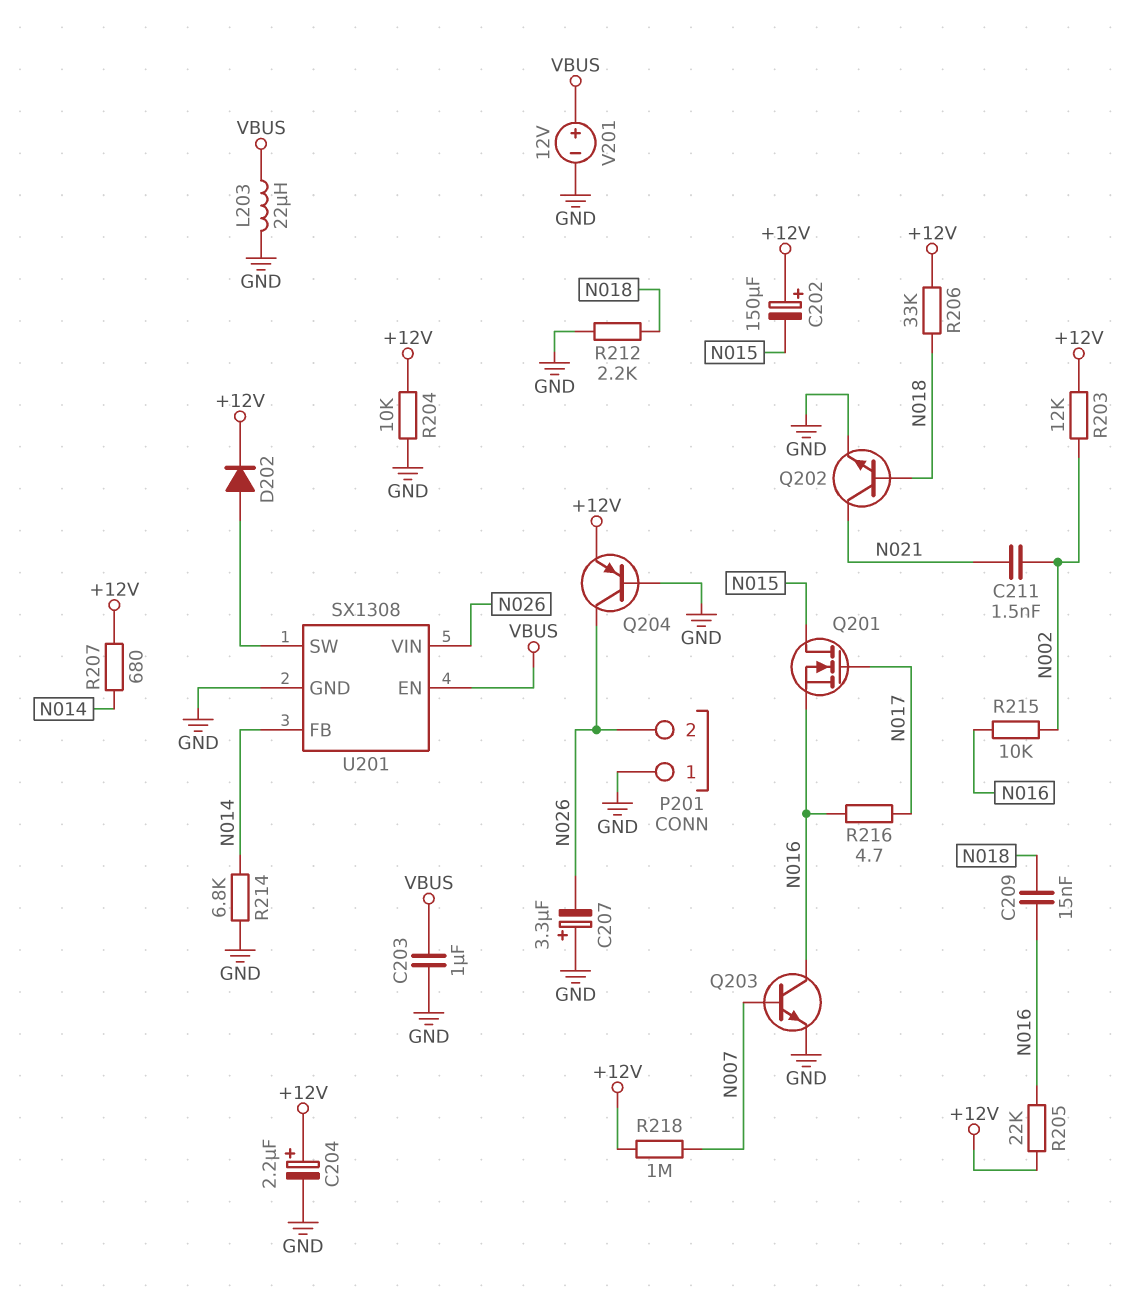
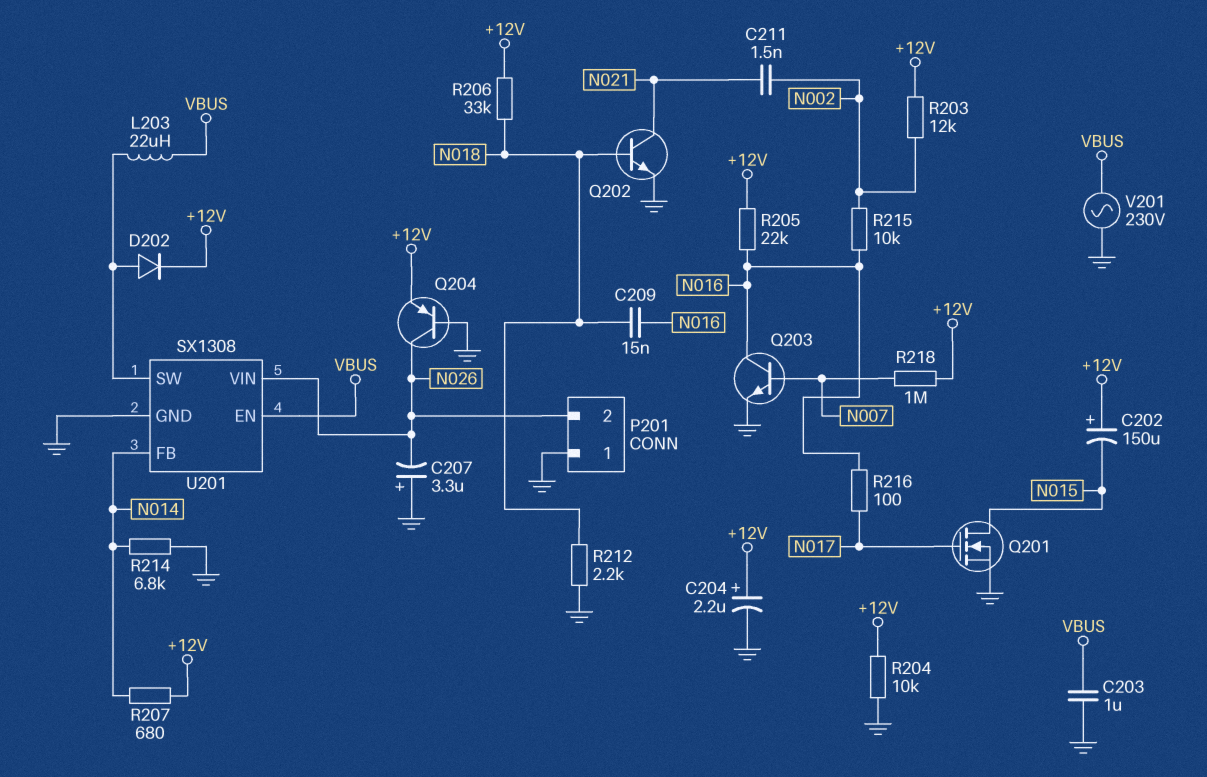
L203: 22uH (GND, VBUS) -> 22uH (U201/SW, VBUS)
Q201: NMOS (G N017, D N015, S N016) -> NMOS (G N017, D N015, S GND)
R216: 4.7 (N016, N017) -> 100 (N016, N017)
V201: 12V (plus VBUS, minus GND) -> AC 230V (GND, VBUS)

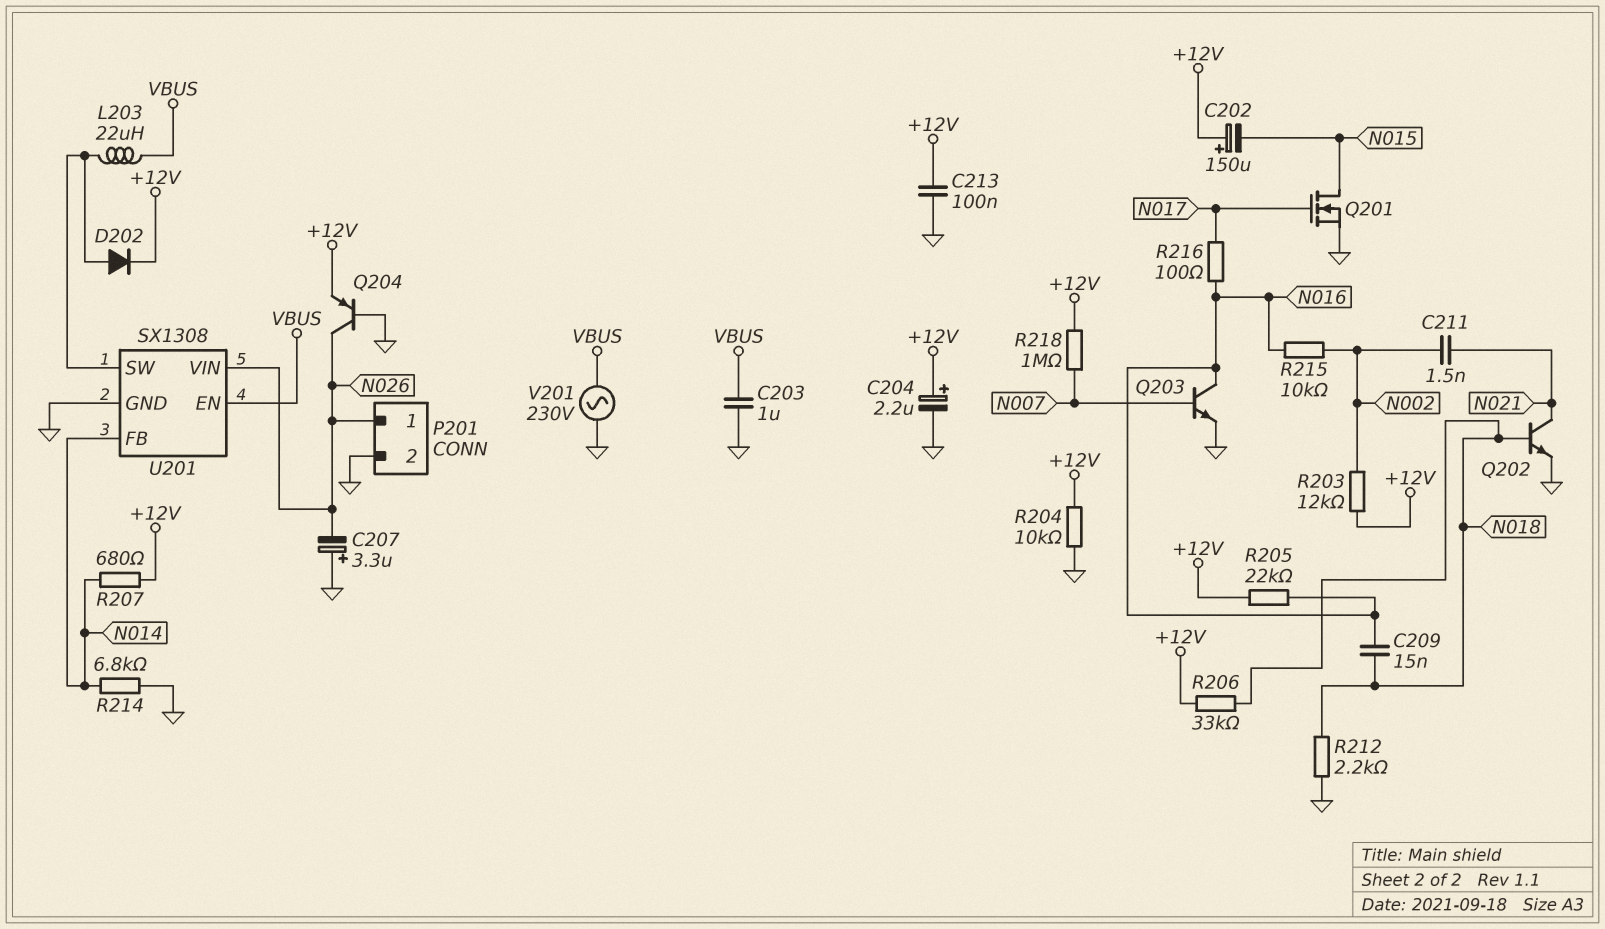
C213: none -> 100nF (+12V, GND)
P201 pin 1: GND -> N026
P201 pin 2: N026 -> GND

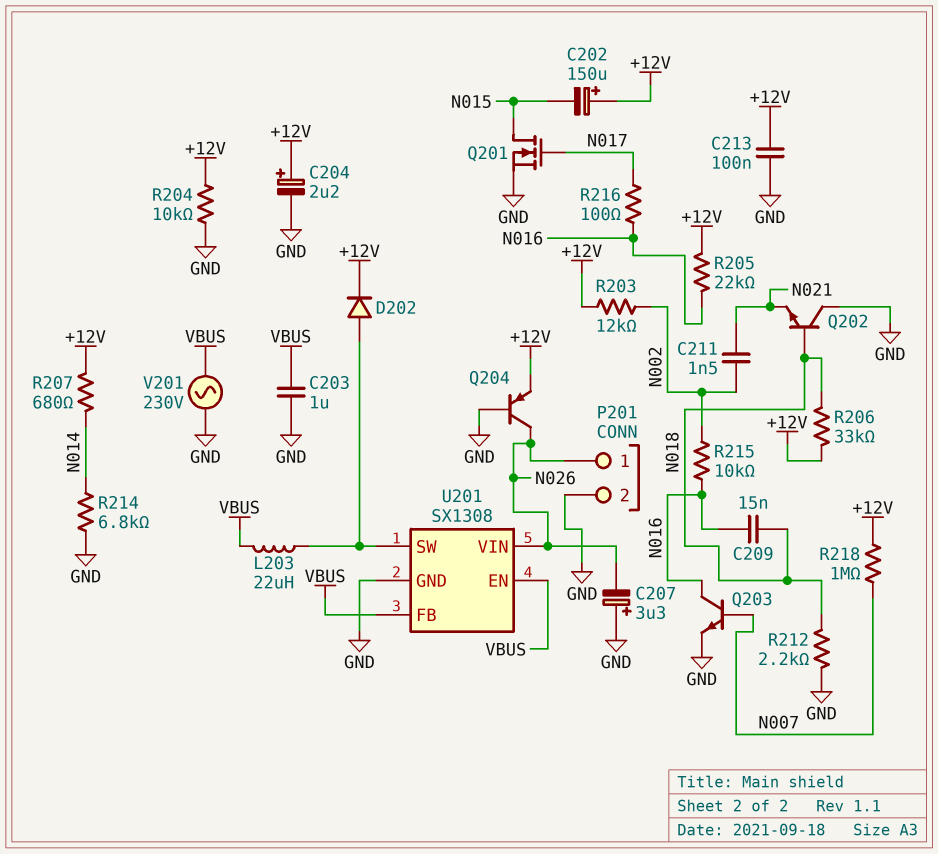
Q202: NPN (B N018, C N021, E GND) -> NPN (B N018, C GND, E N021)
U201 pin FB: N014 -> VBUS

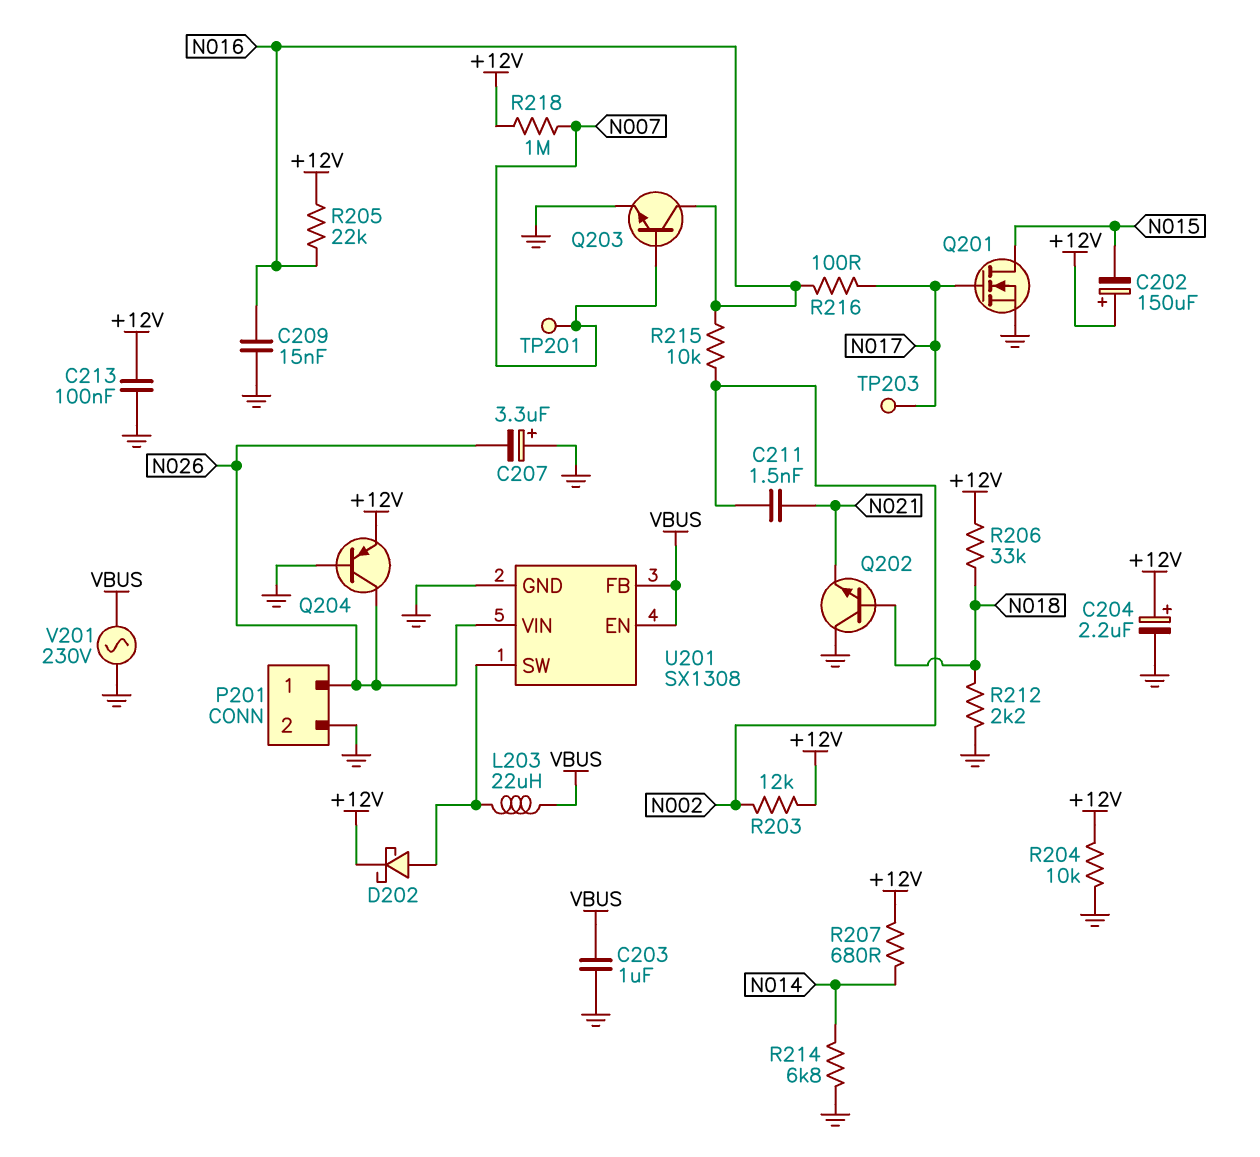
C209: 15nF (N016, N018) -> 15nF (GND, N016)
D202: diode (A U201/SW, K +12V) -> schottky (A U201/SW, K +12V)
TP201: none -> test point (N007)
TP203: none -> test point (N017)

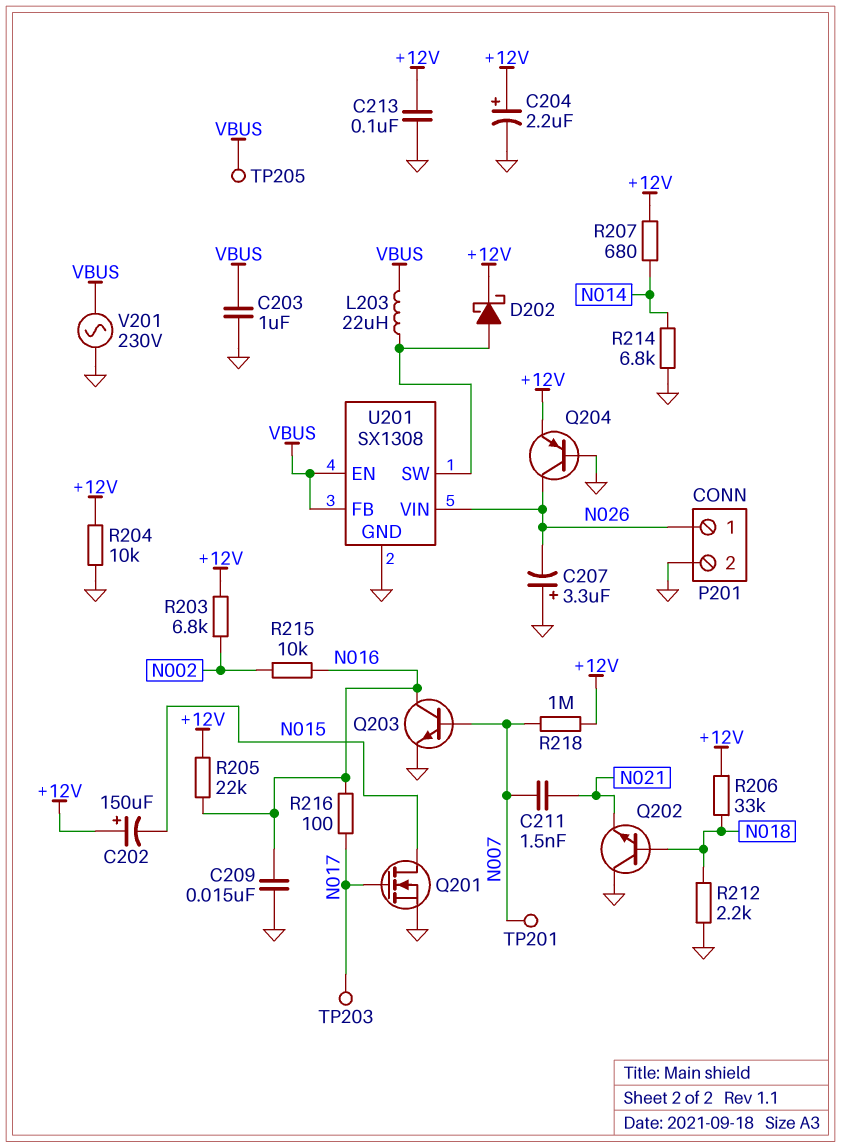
C211: 1.5nF (N002, N021) -> 1.5nF (N007, N021)
R203: 12k (+12V, N002) -> 6.8k (+12V, N002)
TP205: none -> test point (VBUS)

